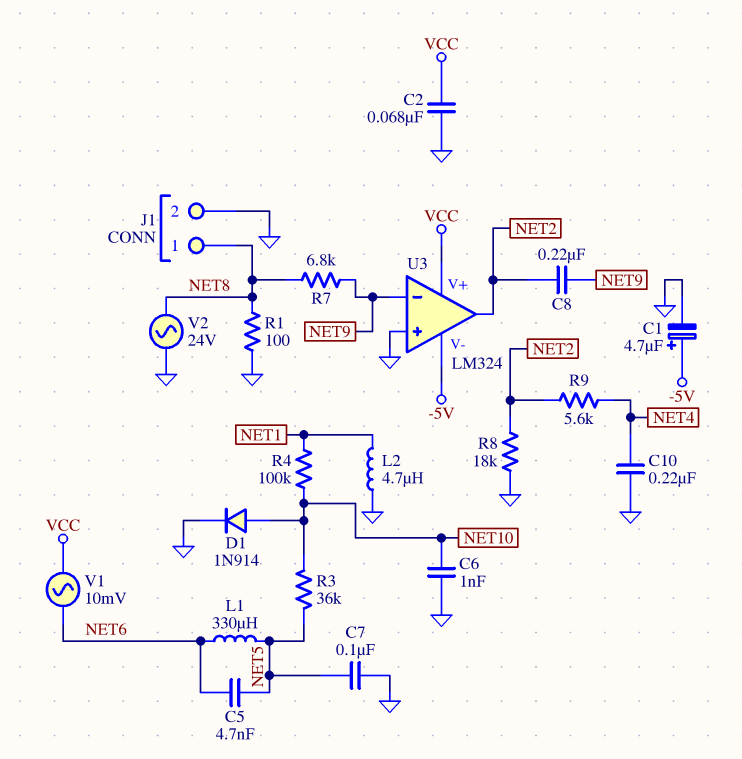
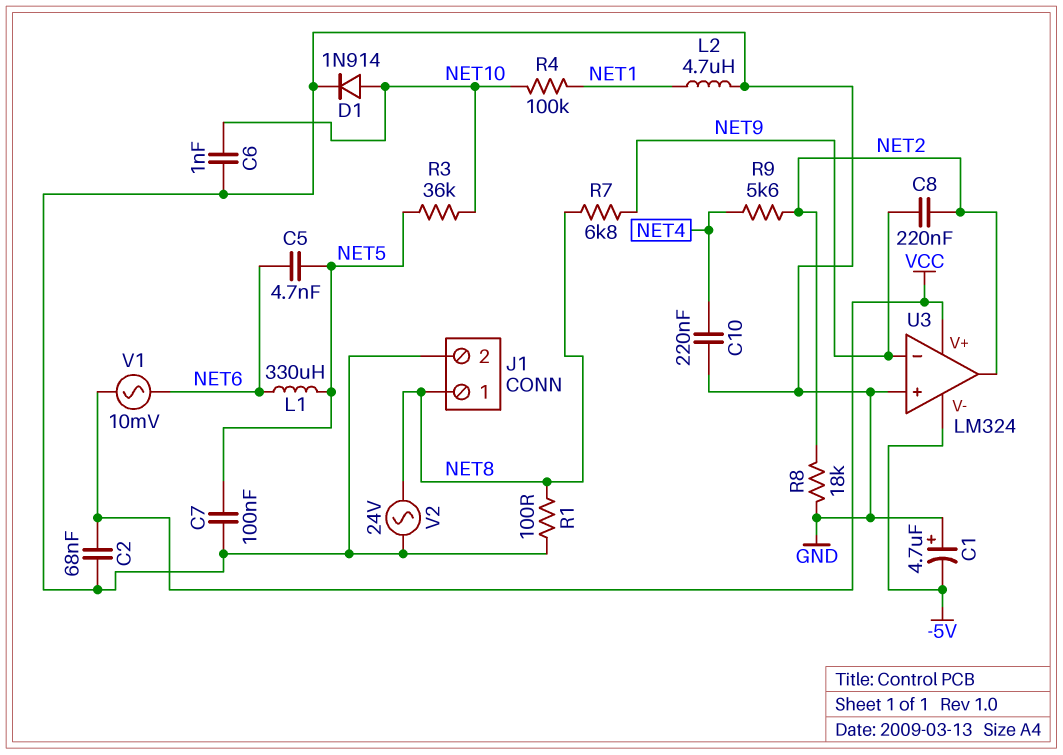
C1: 4.7uF (plus -5V, minus GND) -> 4.7uF (plus GND, minus -5V)

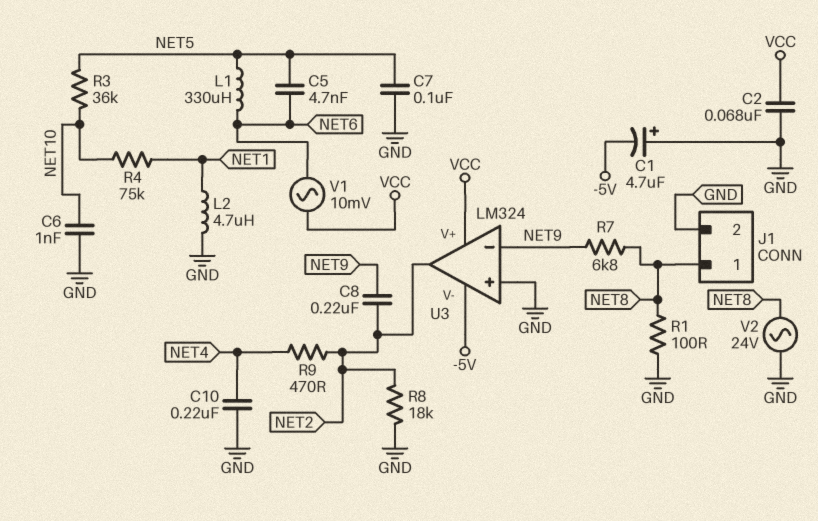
D1: diode 1N914 (A NET10, K GND) -> none
R4: 100k (NET1, NET10) -> 75k (NET1, NET10)
R9: 5.6k (NET2, NET4) -> 470 (NET2, NET4)

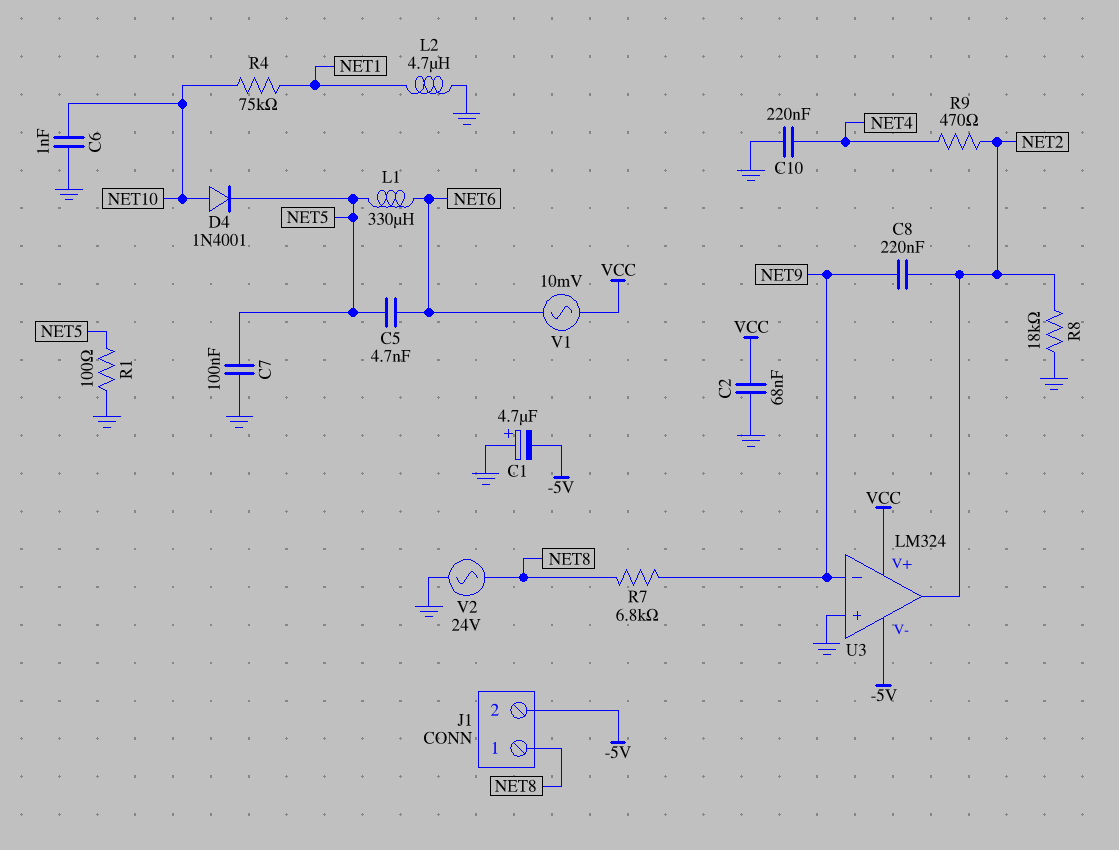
D4: none -> diode 1N4001 (A NET10, K NET5)
J1 pin 2: GND -> -5V
R1: 100 (GND, NET8) -> 100 (GND, NET5)
R3: 36k (NET5, NET10) -> none

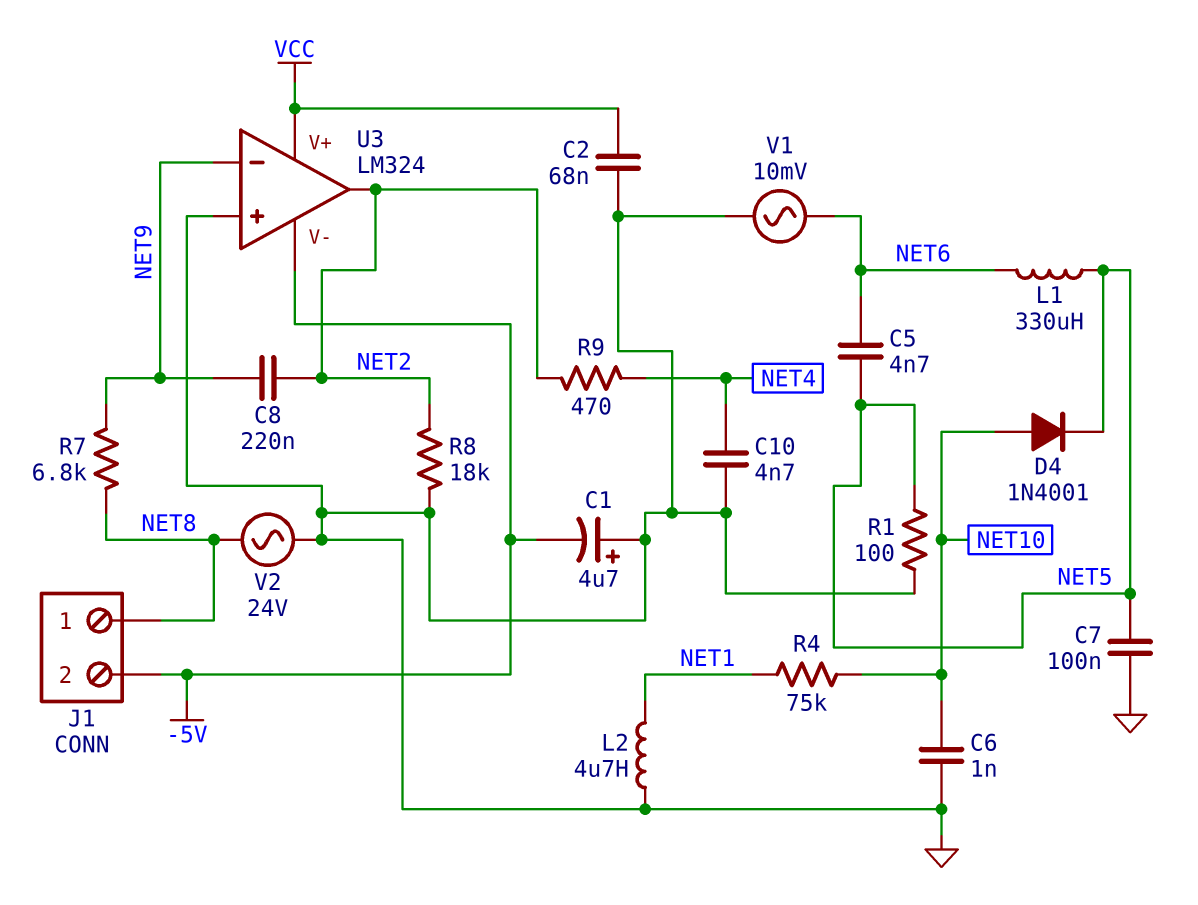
C10: 220nF (GND, NET4) -> 4.7nF (GND, NET4)
V1: AC 10mV (NET6, VCC) -> AC 10mV (GND, NET6)

